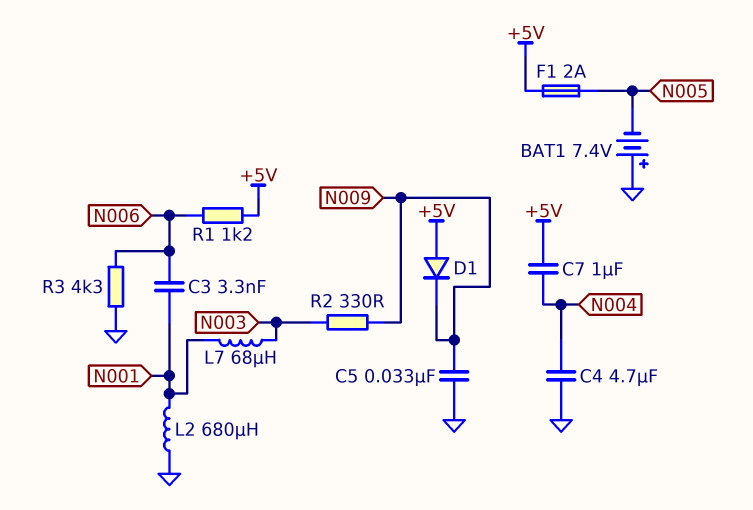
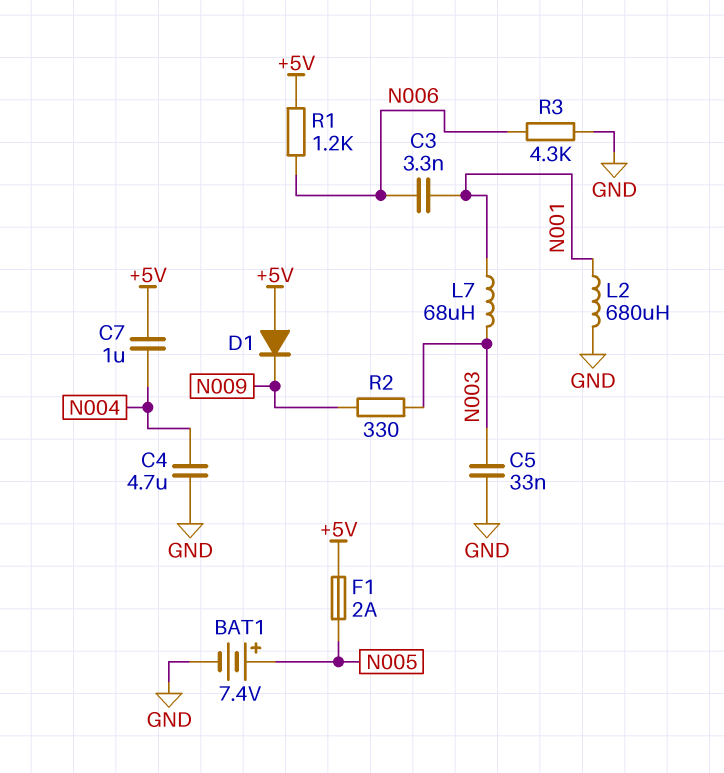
BAT1: 7.4V (plus GND, minus N005) -> 7.4V (plus N005, minus GND)
C5: 33nF (GND, N009) -> 33nF (GND, N003)

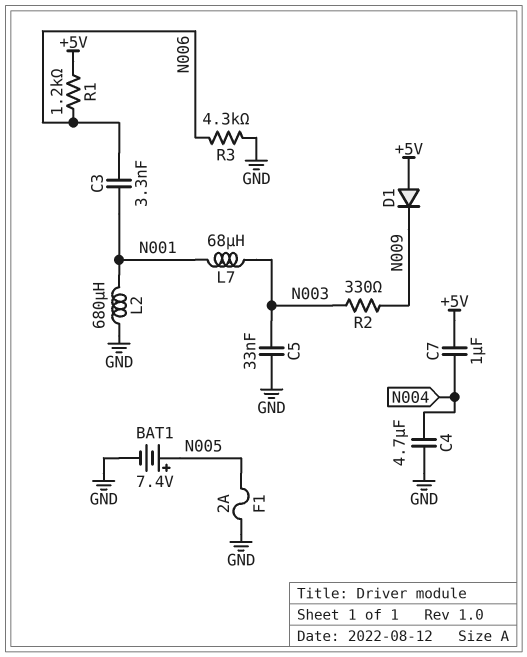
F1: 2A (+5V, N005) -> 2A (GND, N005)

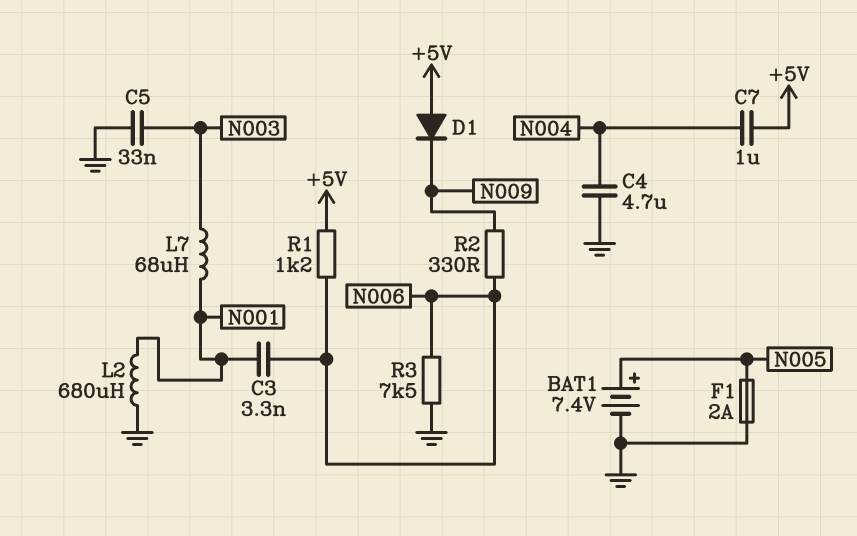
R2: 330 (N003, N009) -> 330 (N006, N009)
R3: 4.3k (GND, N006) -> 7.5k (GND, N006)

